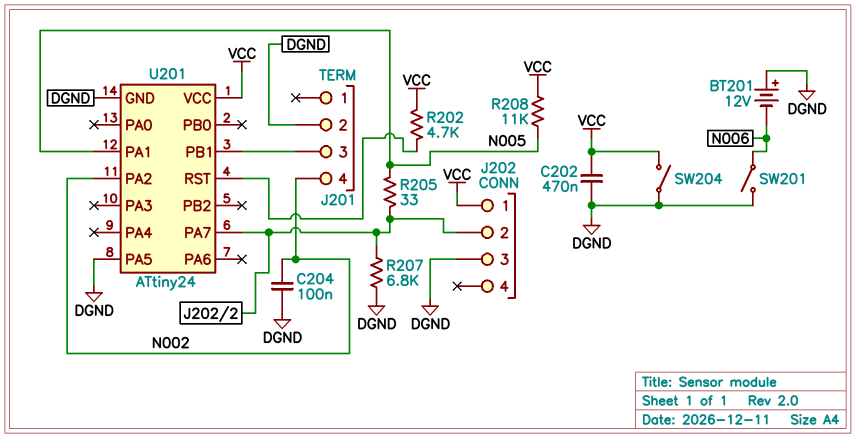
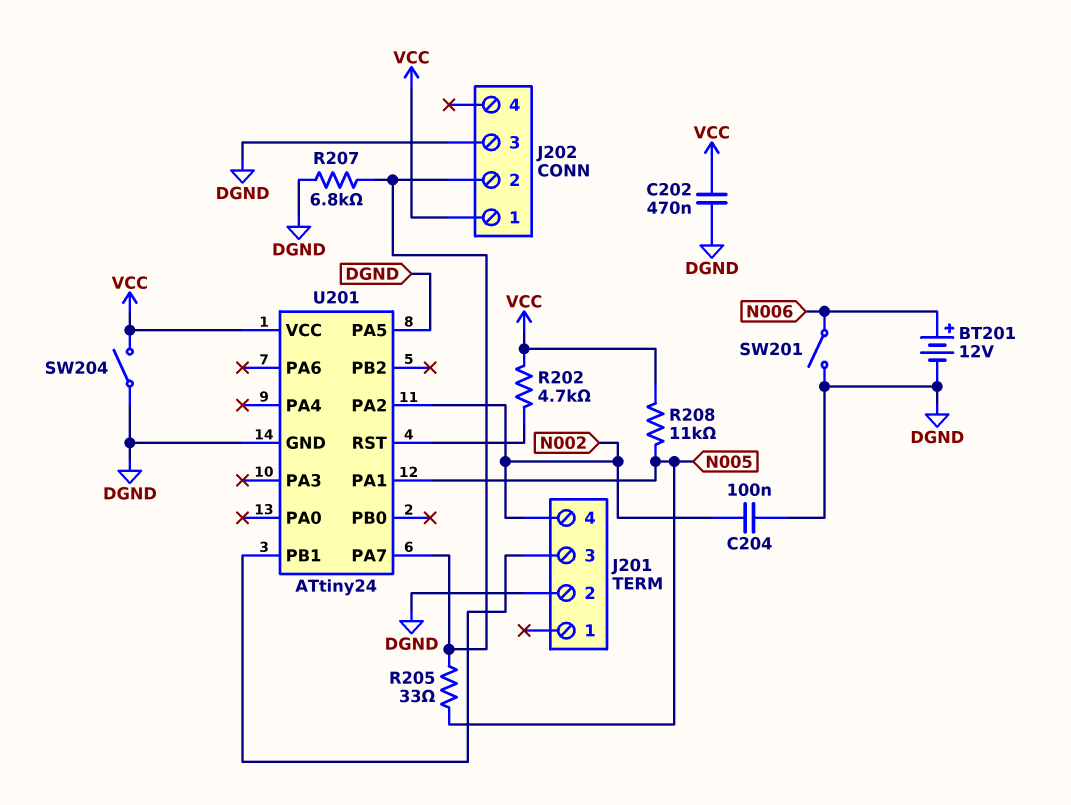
BT201: 12V (plus DGND, minus N006) -> 12V (plus N006, minus DGND)

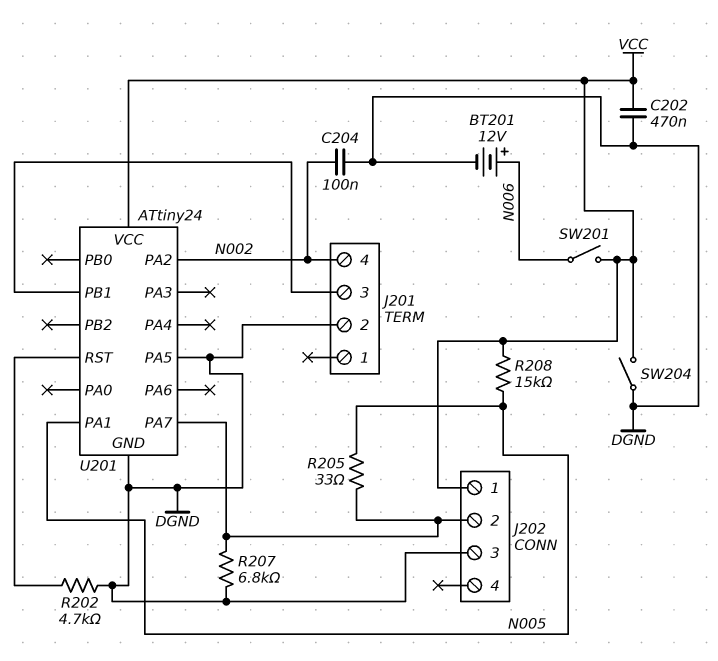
R202: 4.7k (U201/RST, VCC) -> 4.7k (DGND, U201/RST)
R208: 11k (N005, VCC) -> 15k (N005, VCC)
SW201: switch (DGND, N006) -> switch (N006, VCC)

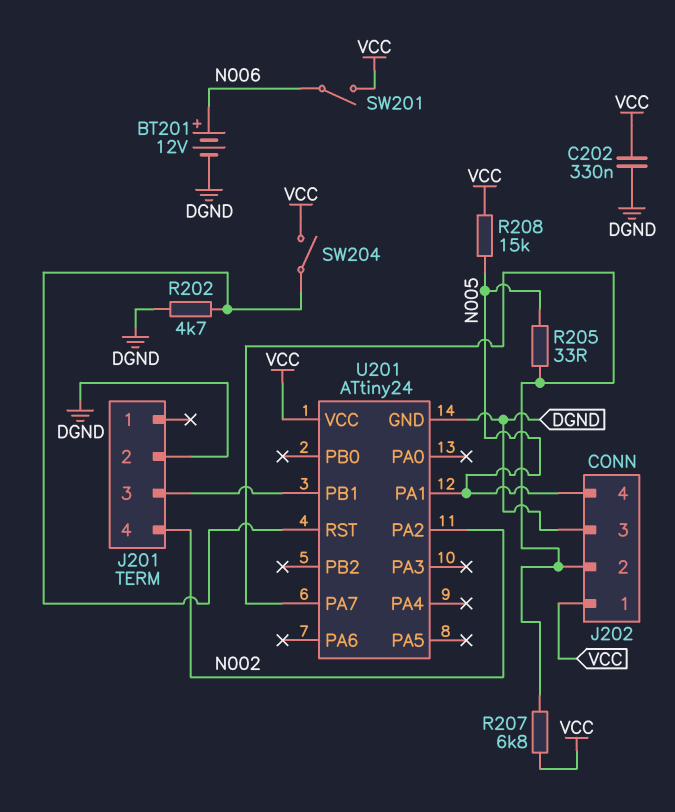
C202: 470nF (DGND, VCC) -> 330nF (DGND, VCC)
C204: 100nF (DGND, N002) -> none
J202 pin 4: none -> N005
R207: 6.8k (DGND, J202/2) -> 6.8k (J202/2, VCC)
SW204: switch (DGND, VCC) -> switch (U201/RST, VCC)
U201 pin PA5: DGND -> none

